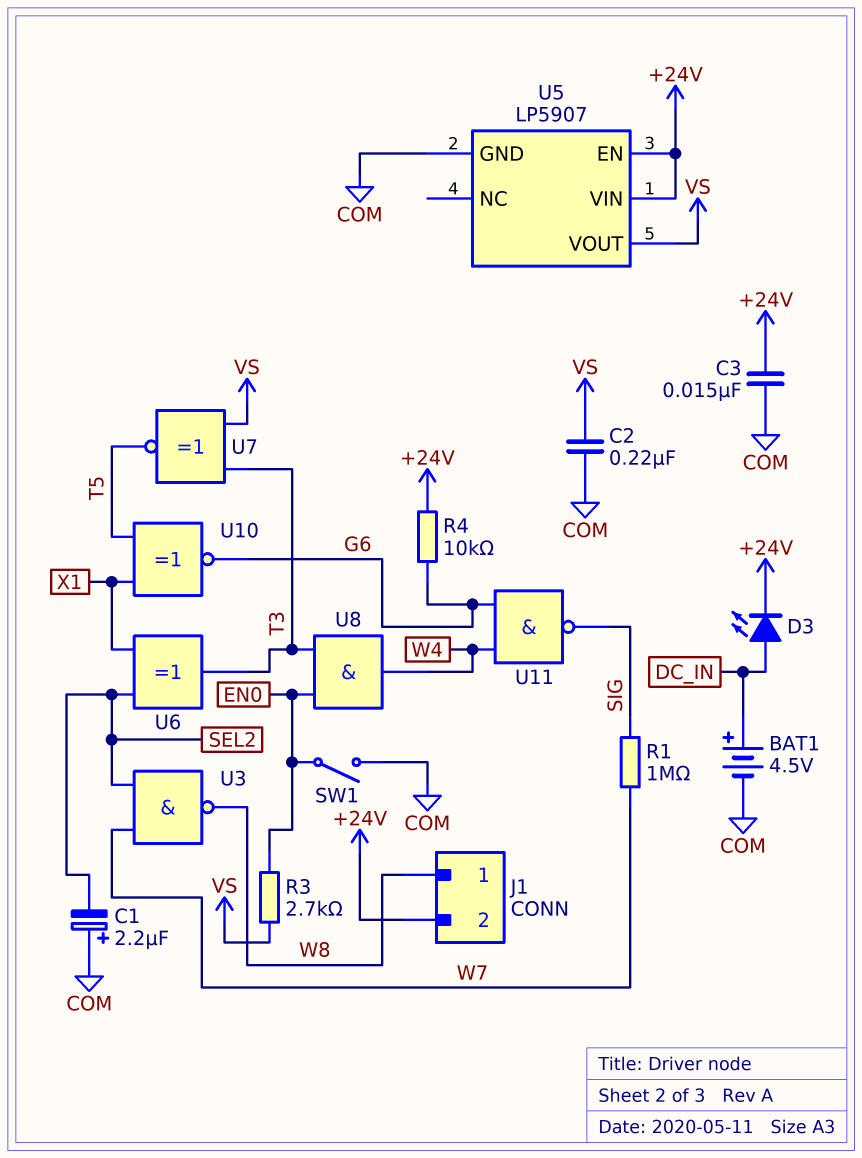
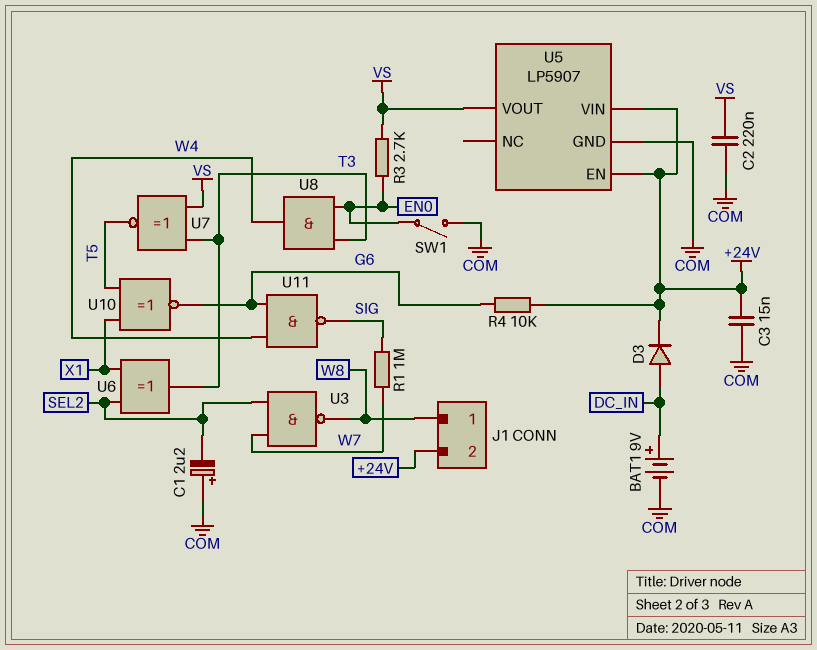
BAT1: 4.5V (plus DC_IN, minus COM) -> 9V (plus DC_IN, minus COM)
D3: LED (A DC_IN, K +24V) -> diode (A DC_IN, K +24V)

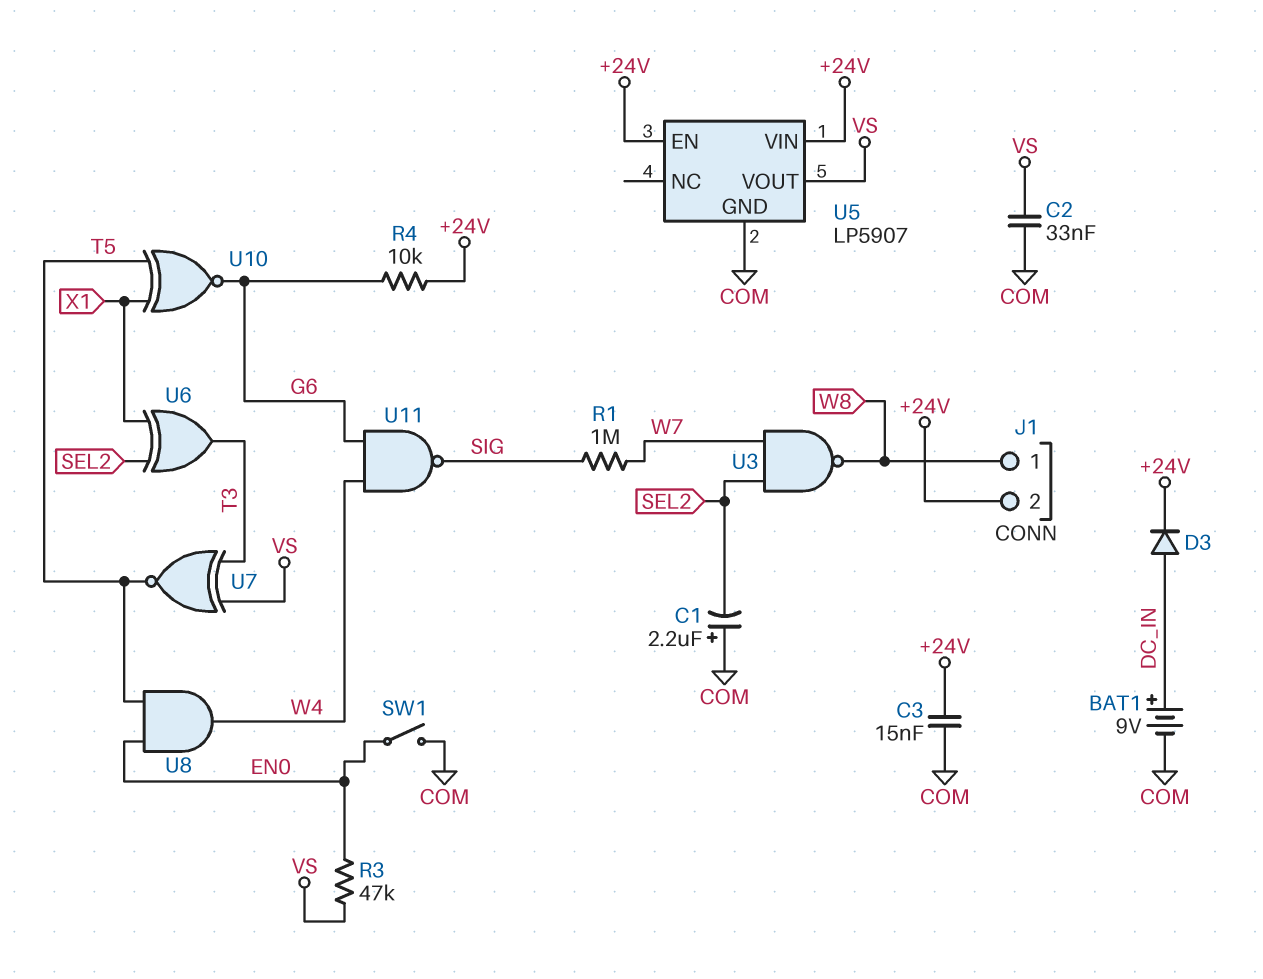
C2: 220nF (COM, VS) -> 33nF (COM, VS)
R3: 2.7k (EN0, VS) -> 47k (EN0, VS)
U8: AND (in EN0, in T3, out W4) -> AND (in EN0, in T5, out W4)

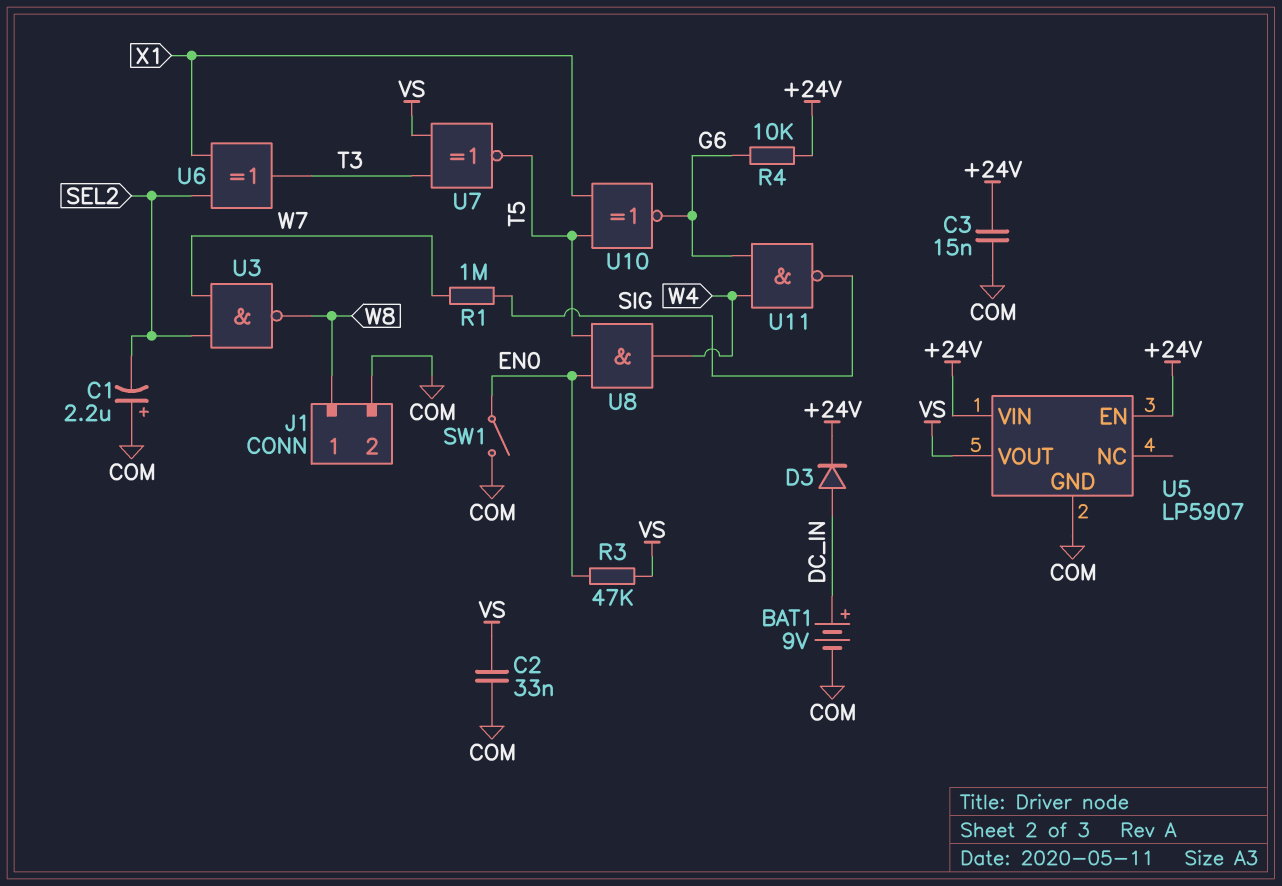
J1 pin 2: +24V -> COM

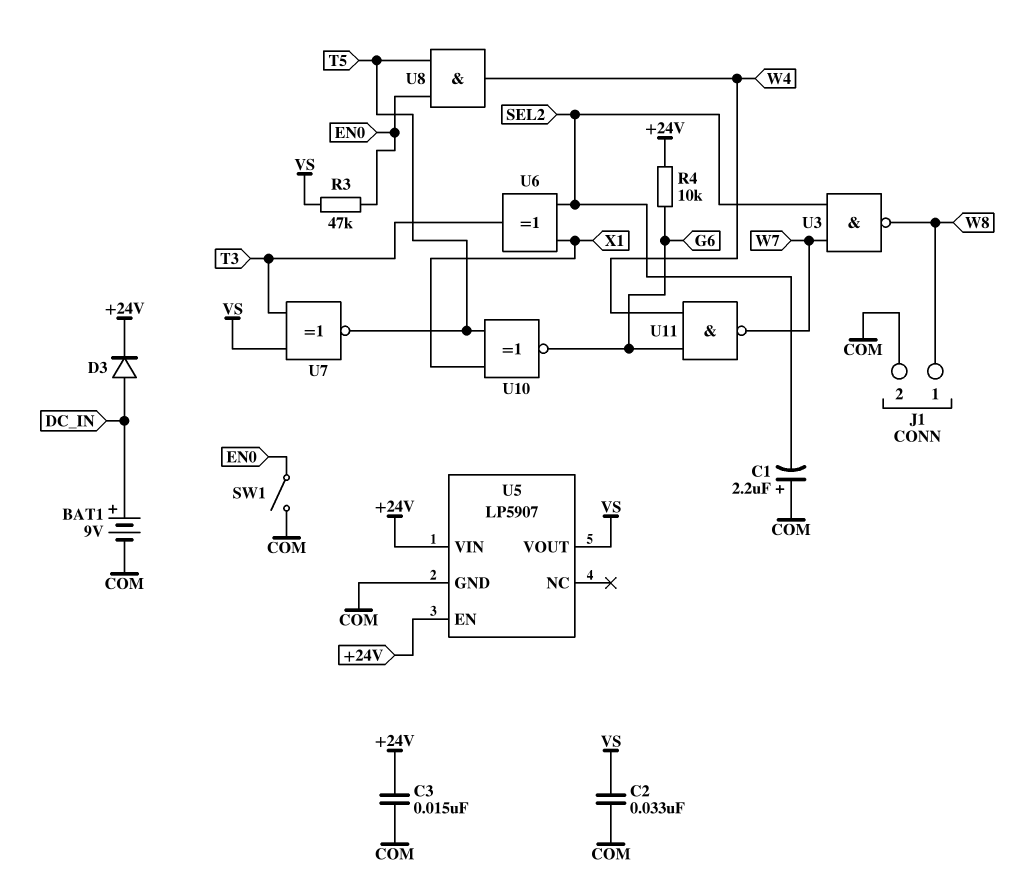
R1: 1M (SIG, W7) -> none
U11: NAND (in G6, in W4, out SIG) -> NAND (in G6, in W4, out W7)

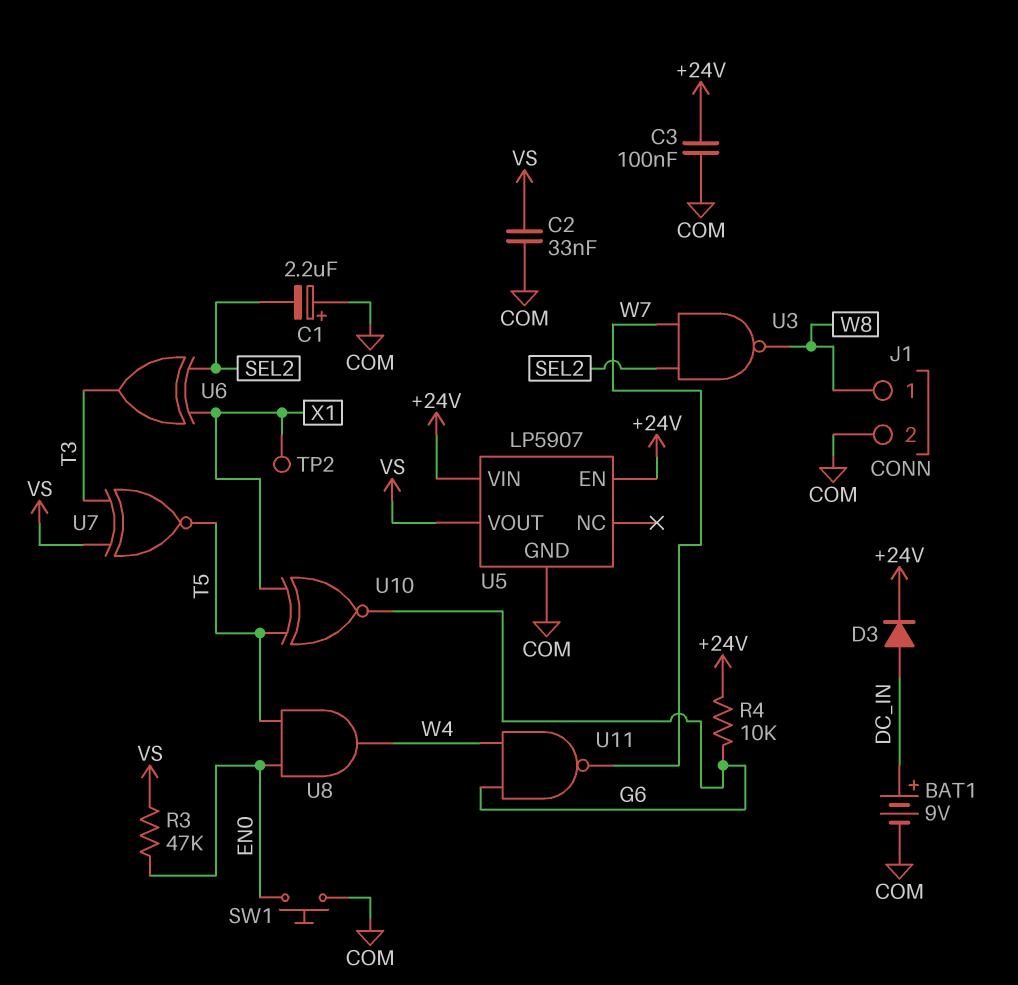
C3: 15nF (+24V, COM) -> 100nF (+24V, COM)
SW1: switch (COM, EN0) -> button (COM, EN0)
TP2: none -> test point (X1)

